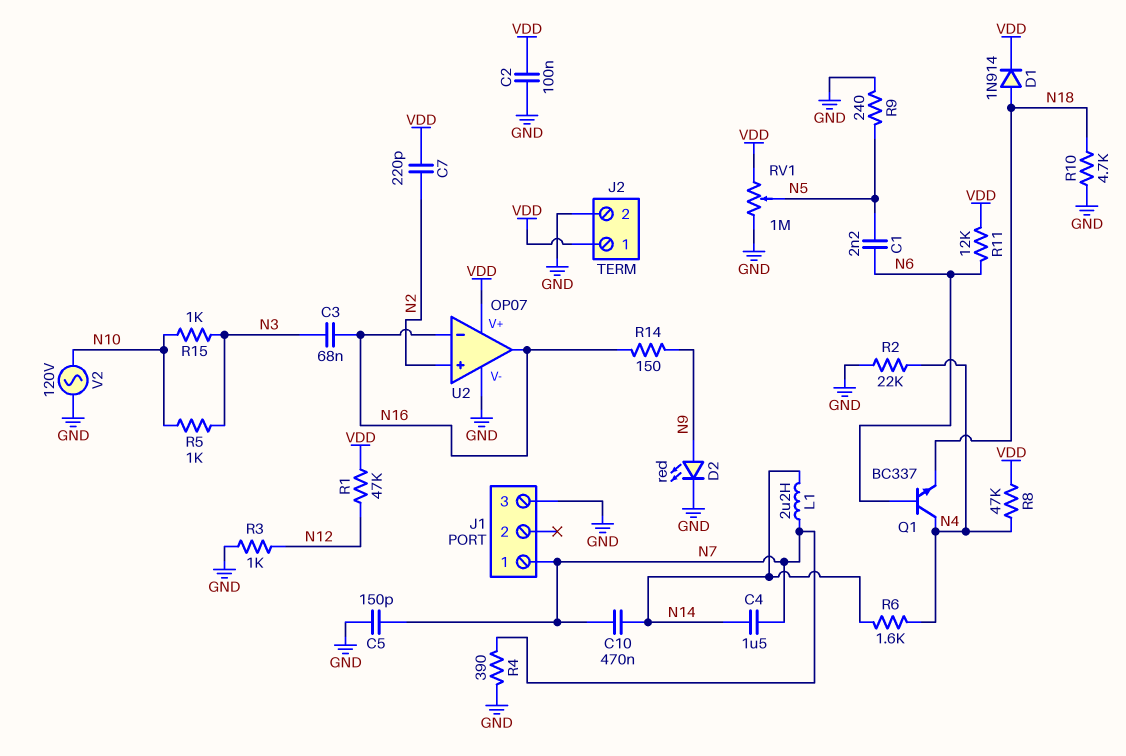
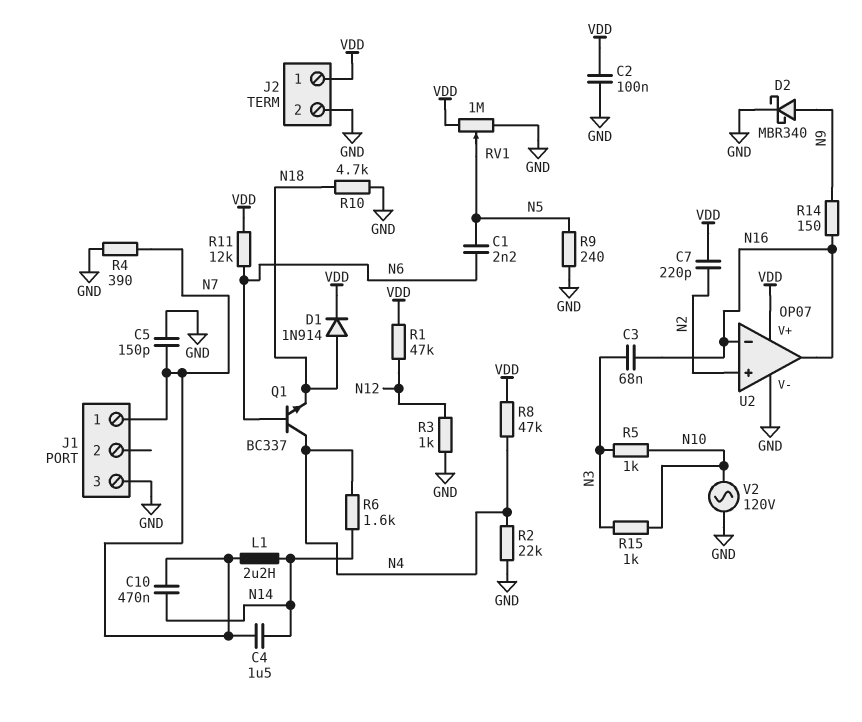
D2: LED red (A N9, K GND) -> schottky MBR340 (A N9, K GND)

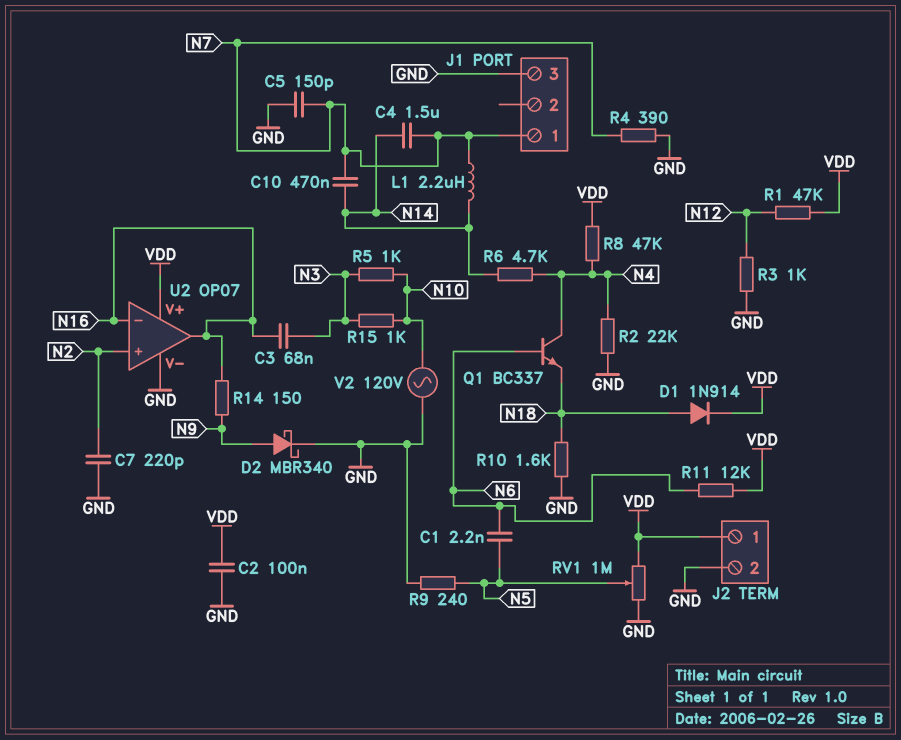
C7: 220pF (N2, VDD) -> 220pF (GND, N2)
R6: 1.6k (N4, N14) -> 4.7k (N4, N14)
R10: 4.7k (GND, N18) -> 1.6k (GND, N18)

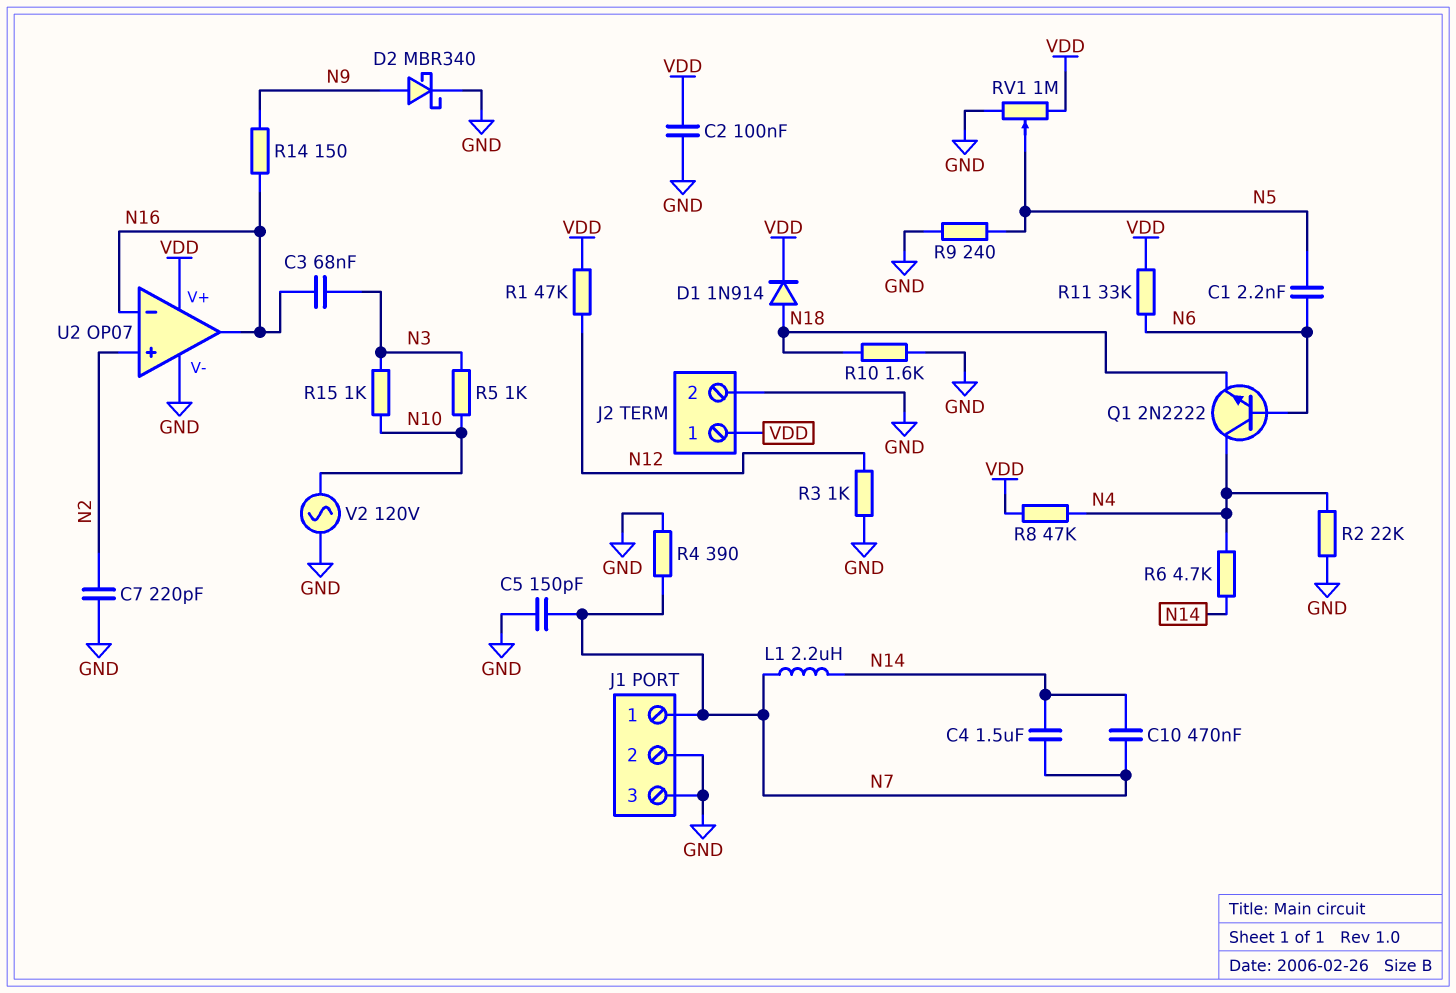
J1 pin 2: none -> GND
Q1: NPN BC337 (B N6, C N4, E N18) -> NPN 2N2222 (B N6, C N4, E N18)
R11: 12k (N6, VDD) -> 33k (N6, VDD)

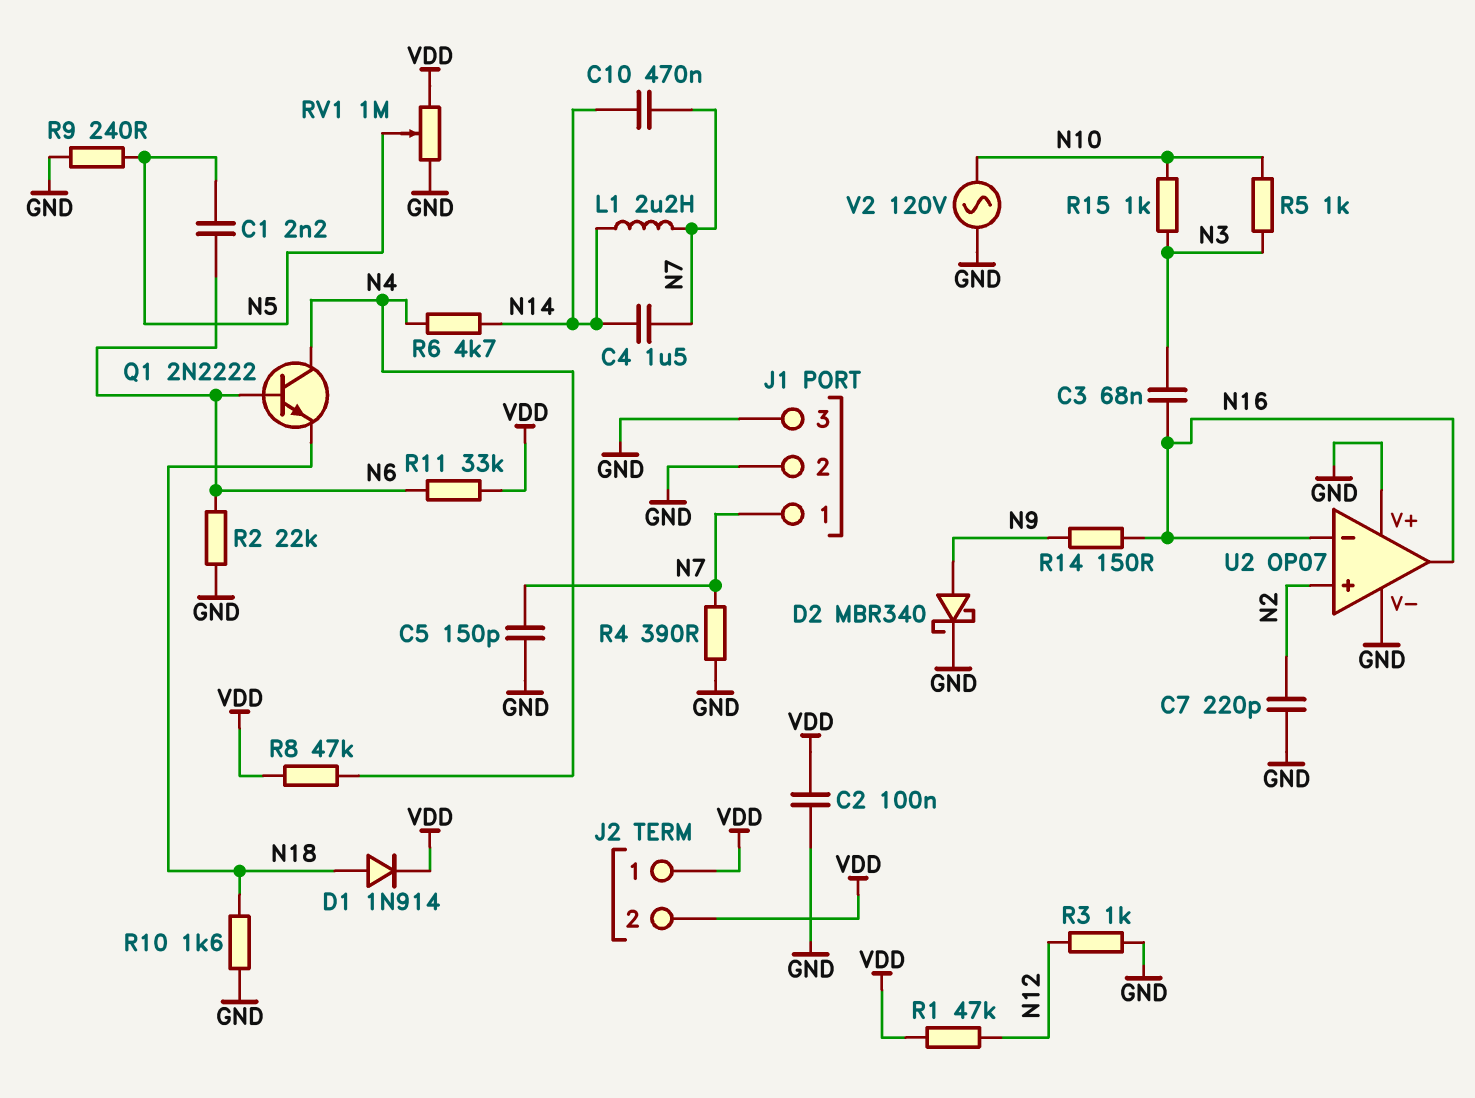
J2 pin 2: GND -> VDD
R2: 22k (GND, N4) -> 22k (GND, N6)
U2 pin V+: VDD -> GND

